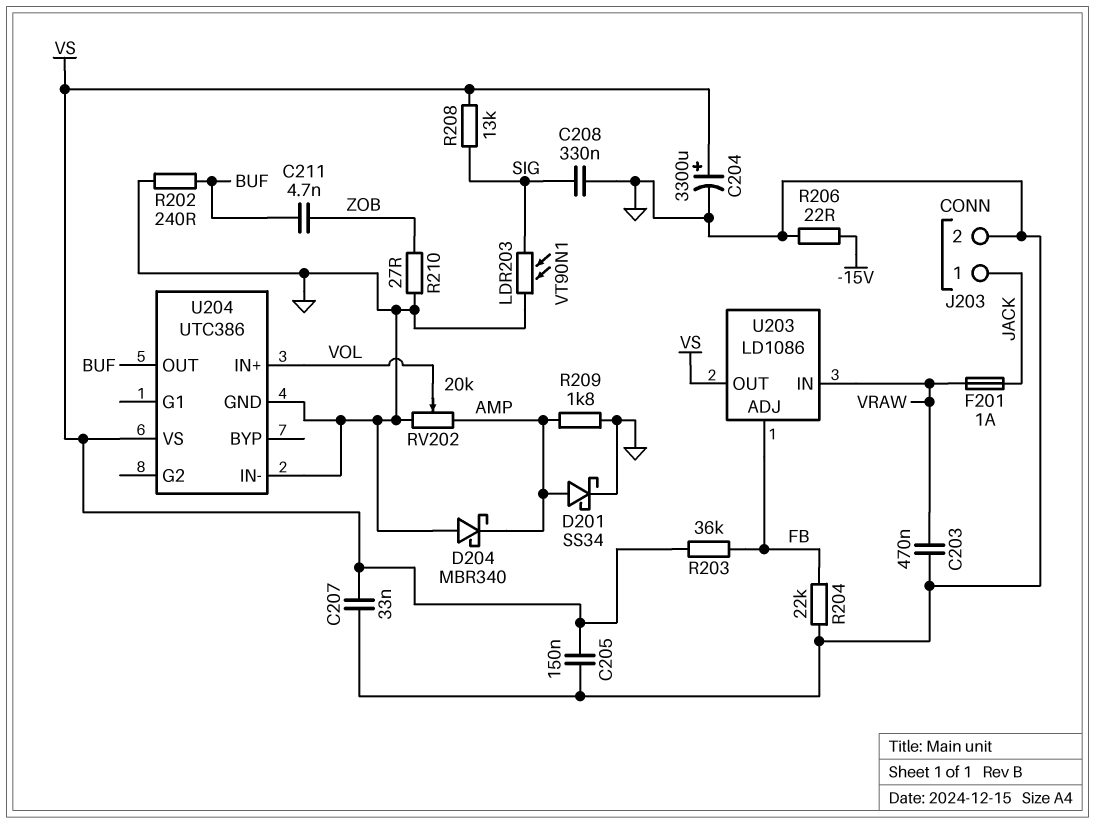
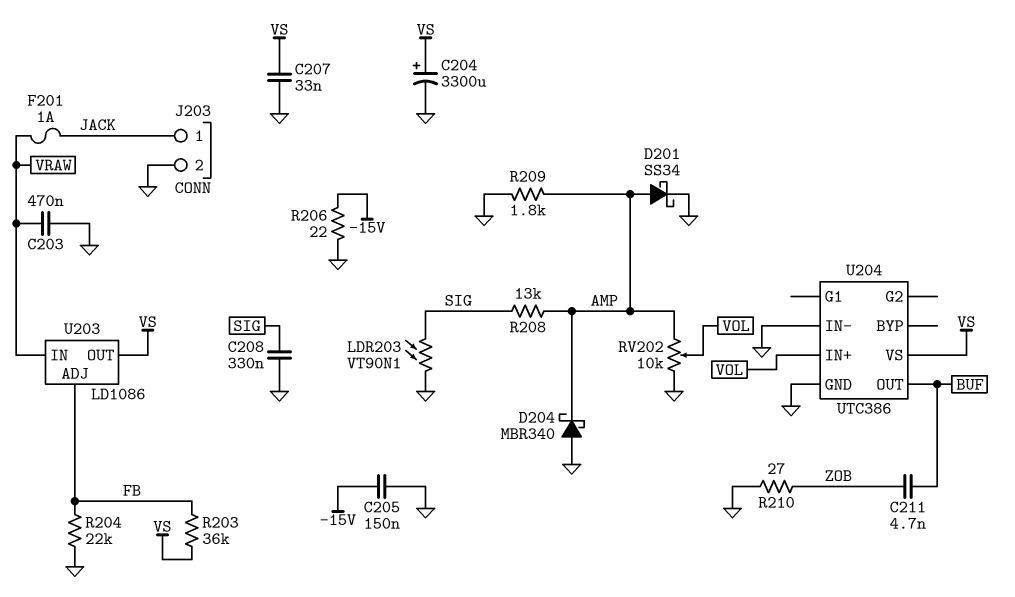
C205: 150nF (GND, VS) -> 150nF (-15V, GND)
R202: 240 (BUF, GND) -> none
R208: 13k (SIG, VS) -> 13k (AMP, SIG)
RV202: 20k (AMP, GND, wiper VOL) -> 10k (AMP, GND, wiper VOL)

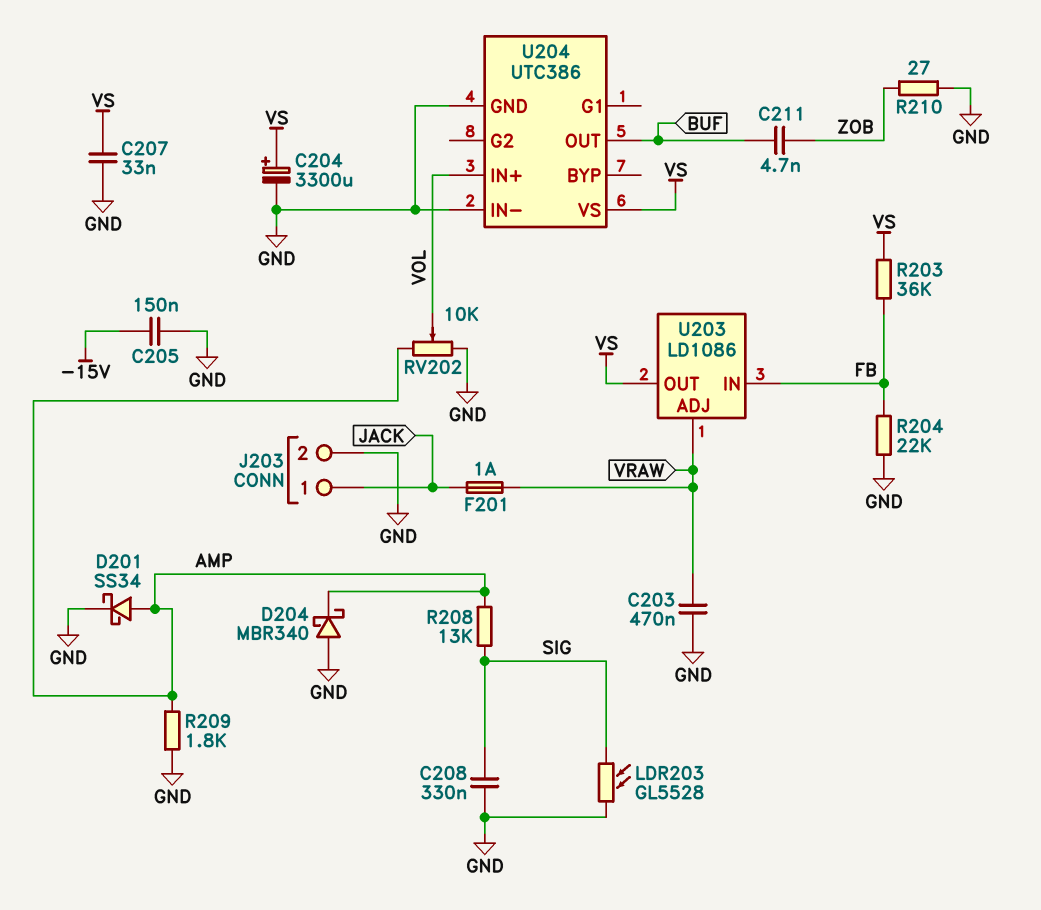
LDR203: VT90N1 (GND, SIG) -> GL5528 (GND, SIG)
R206: 22 (-15V, GND) -> none
U203 pin ADJ: FB -> VRAW
U203 pin IN: VRAW -> FB

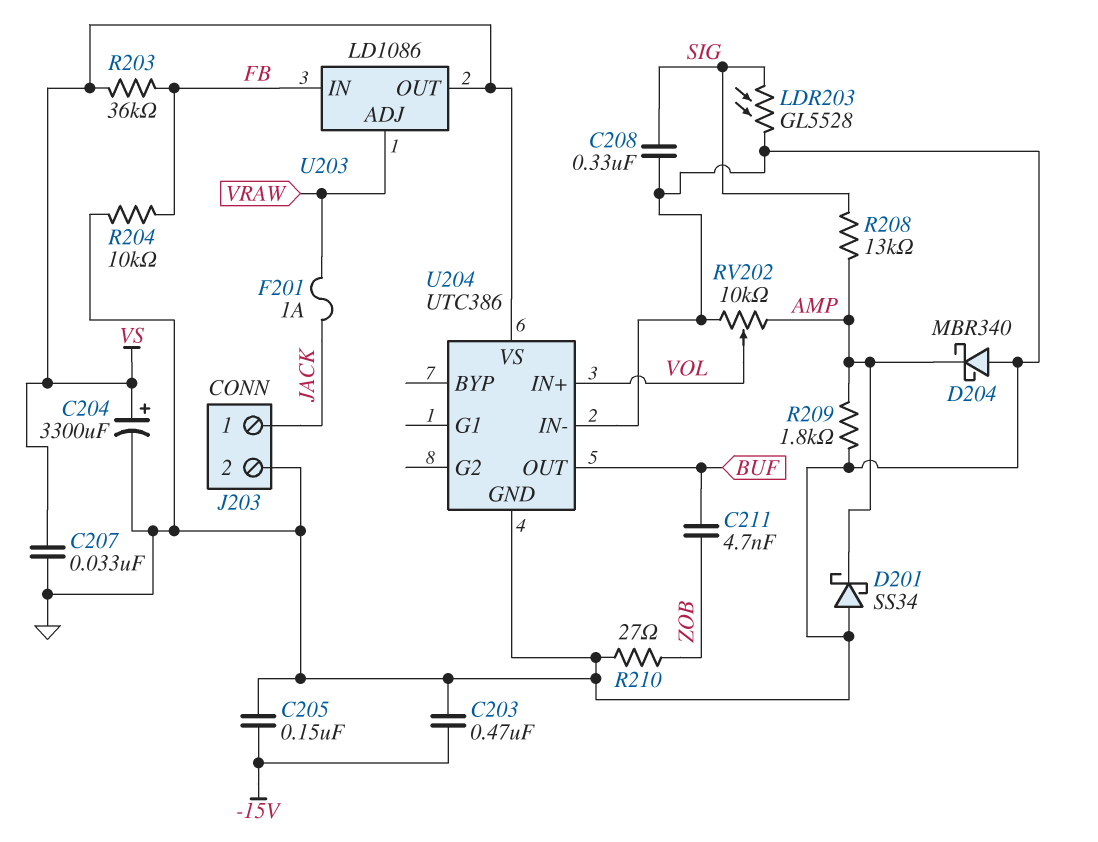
C203: 470nF (GND, VRAW) -> 470nF (-15V, GND)
D201: schottky SS34 (A AMP, K GND) -> schottky SS34 (A GND, K AMP)
R204: 22k (FB, GND) -> 10k (FB, GND)

